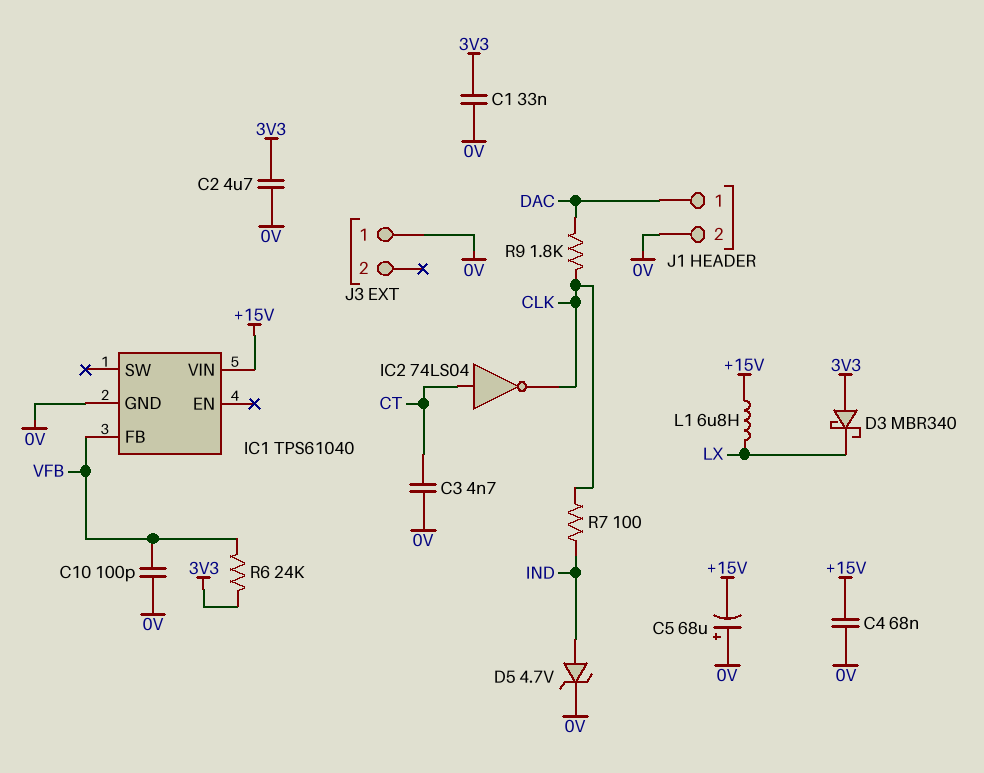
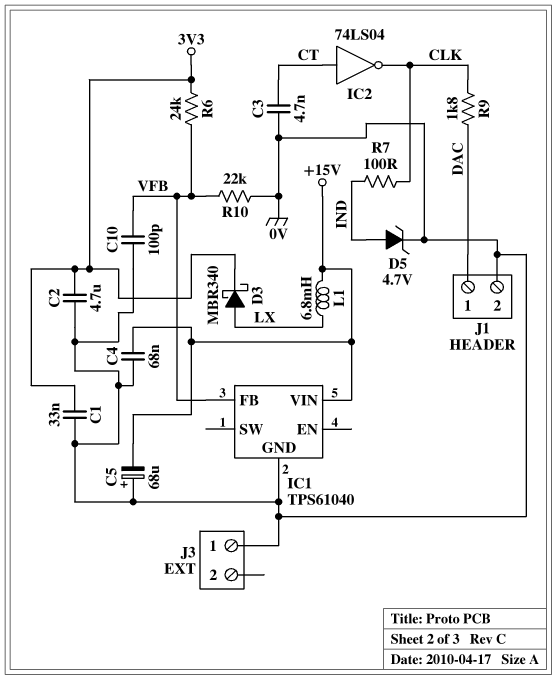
D3: schottky MBR340 (A 3V3, K LX) -> schottky MBR340 (A LX, K 3V3)
L1: 6.8uH (+15V, LX) -> 6.8mH (+15V, LX)
R10: none -> 22k (0V, VFB)

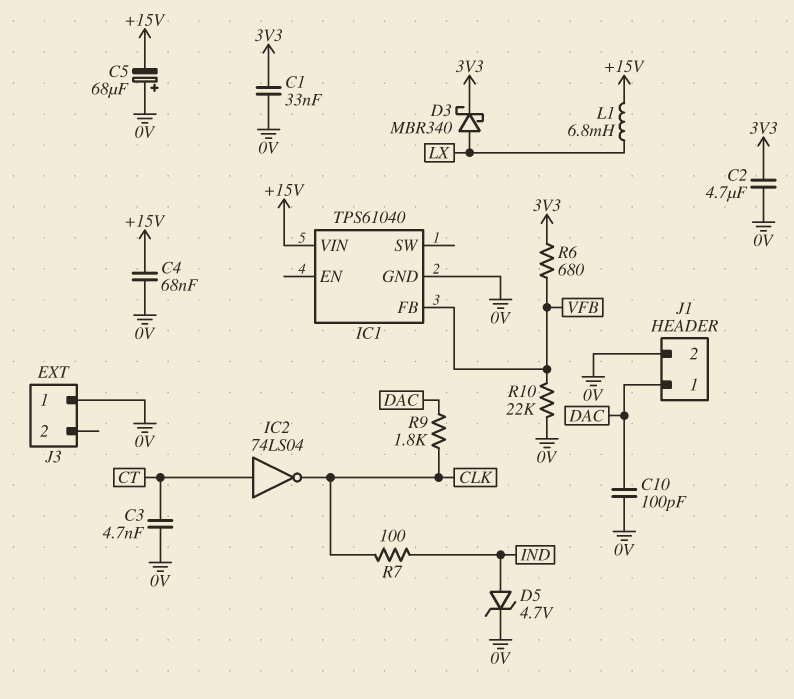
C10: 100pF (0V, VFB) -> 100pF (0V, DAC)
R6: 24k (3V3, VFB) -> 680 (3V3, VFB)

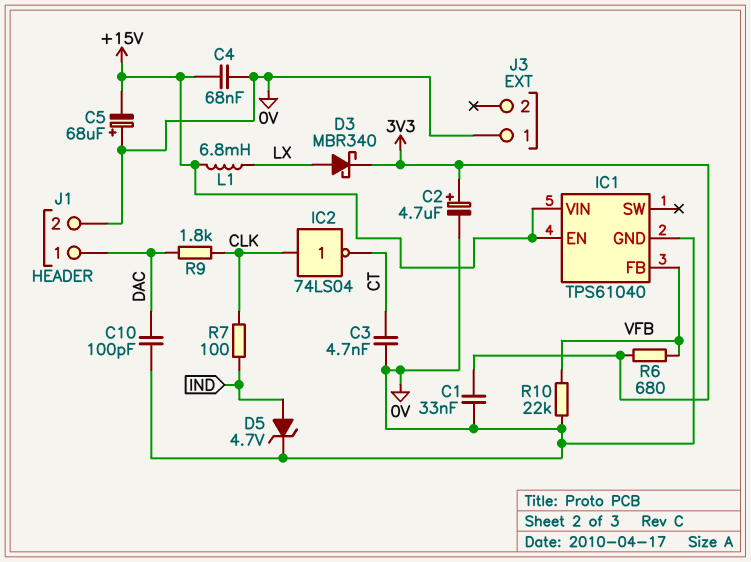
C2: 4.7uF (0V, 3V3) -> 4.7uF (plus 3V3, minus 0V)
IC1 pin EN: none -> +15V
IC2: NOT 74LS04 (in CT, out CLK) -> NOT 74LS04 (in CLK, out CT)

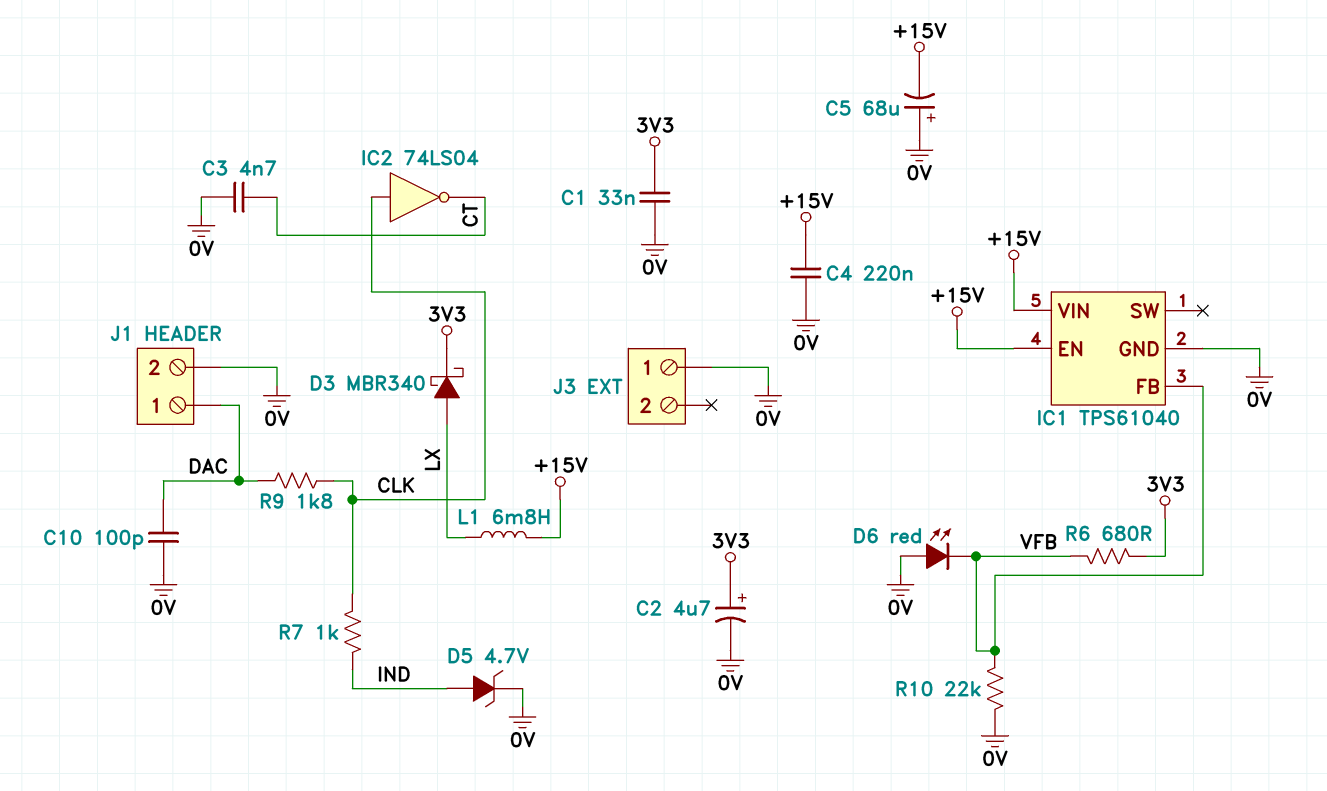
C4: 68nF (+15V, 0V) -> 220nF (+15V, 0V)
D6: none -> LED red (A 0V, K VFB)
R7: 100 (CLK, IND) -> 1k (CLK, IND)

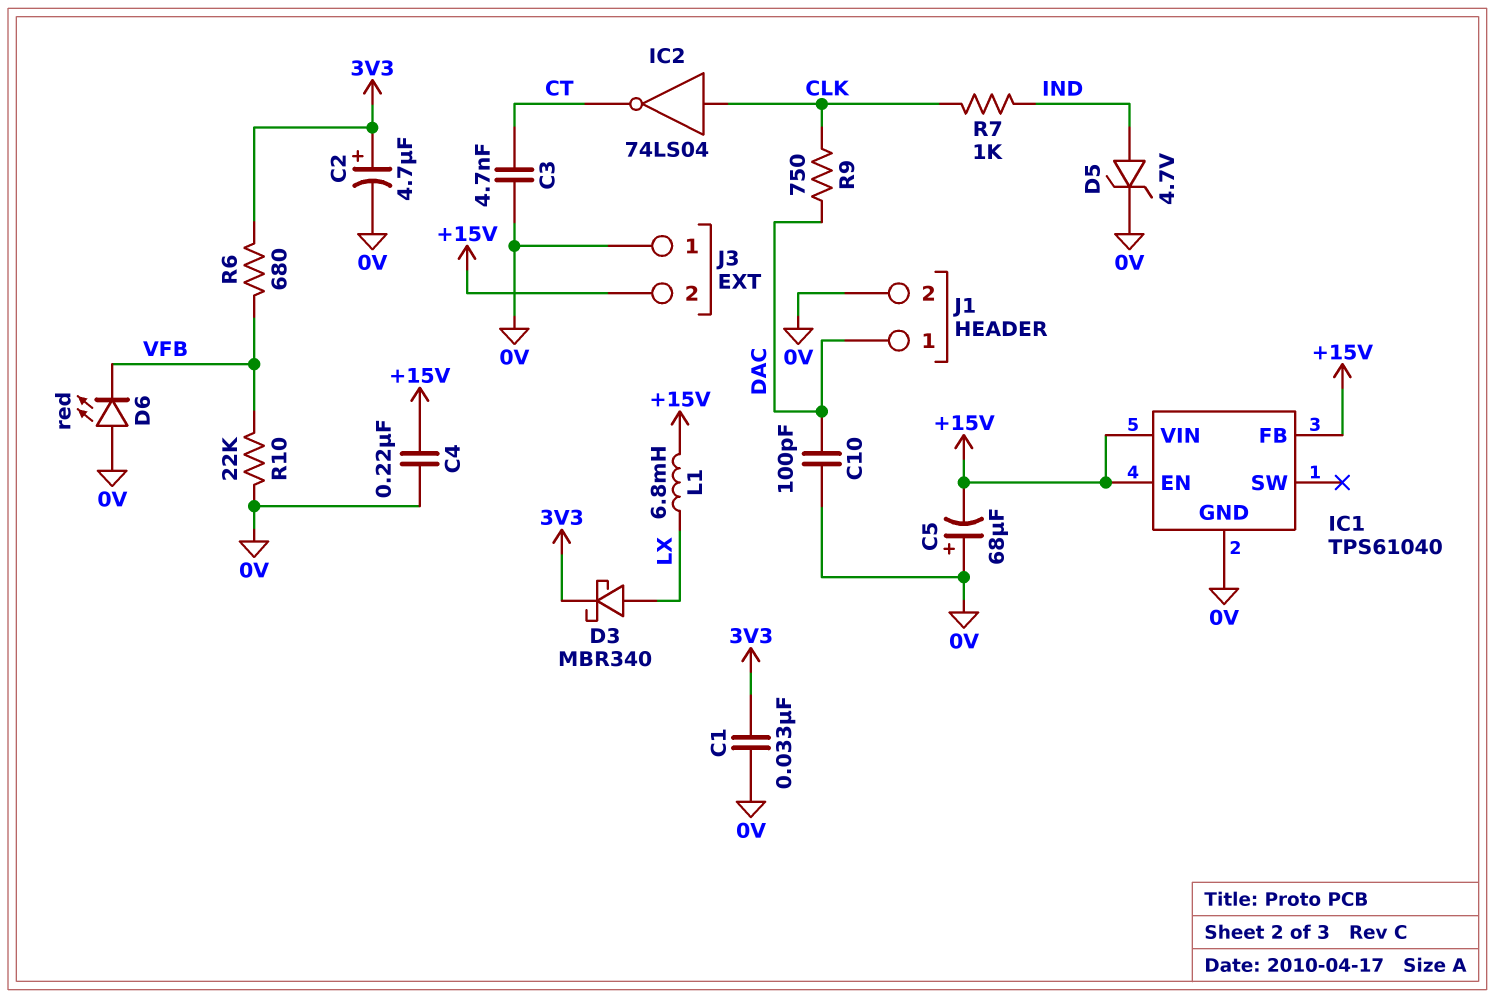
IC1 pin FB: VFB -> +15V
J3 pin 2: none -> +15V
R9: 1.8k (CLK, DAC) -> 750 (CLK, DAC)

